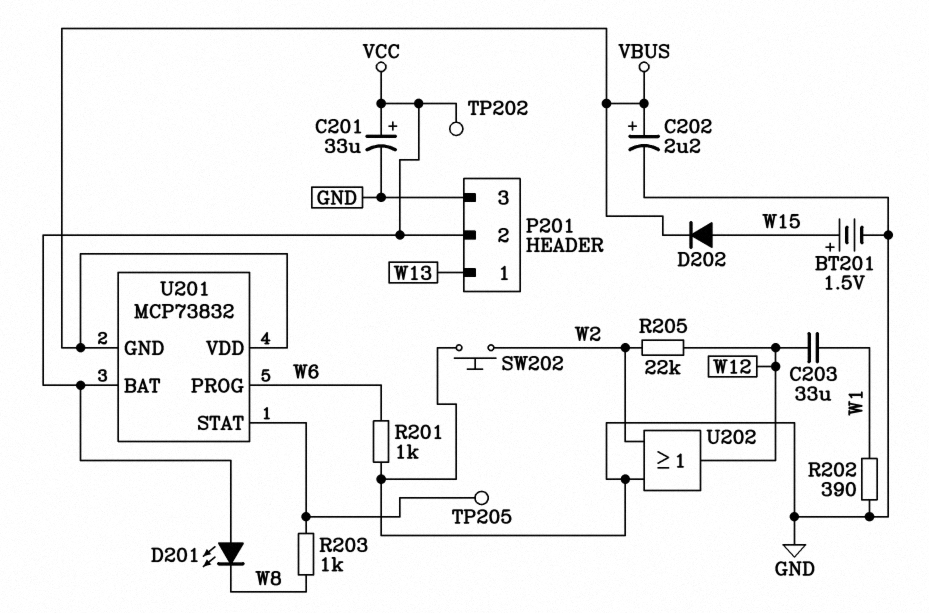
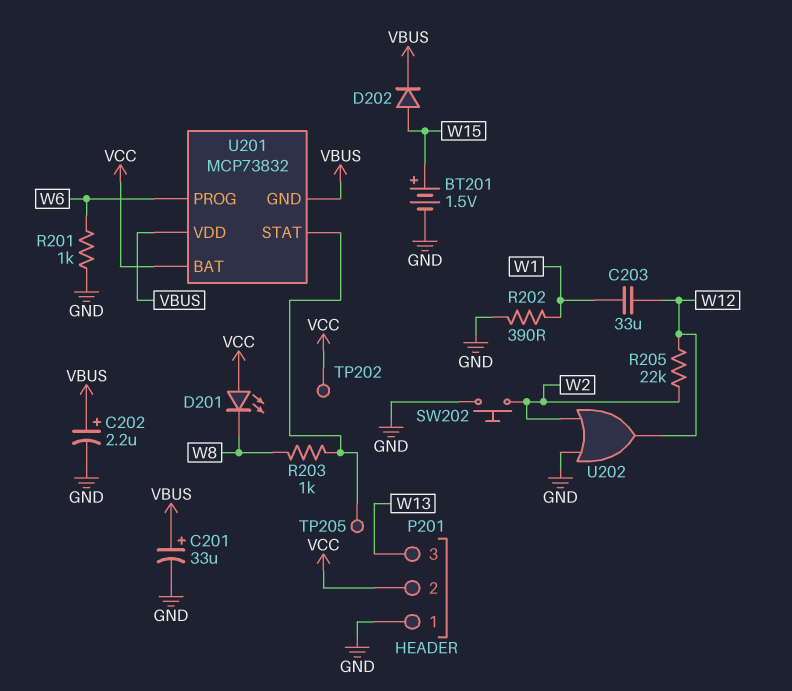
C201: 33uF (plus VCC, minus GND) -> 33uF (plus VBUS, minus GND)
P201 pin 1: W13 -> GND
P201 pin 3: GND -> W13

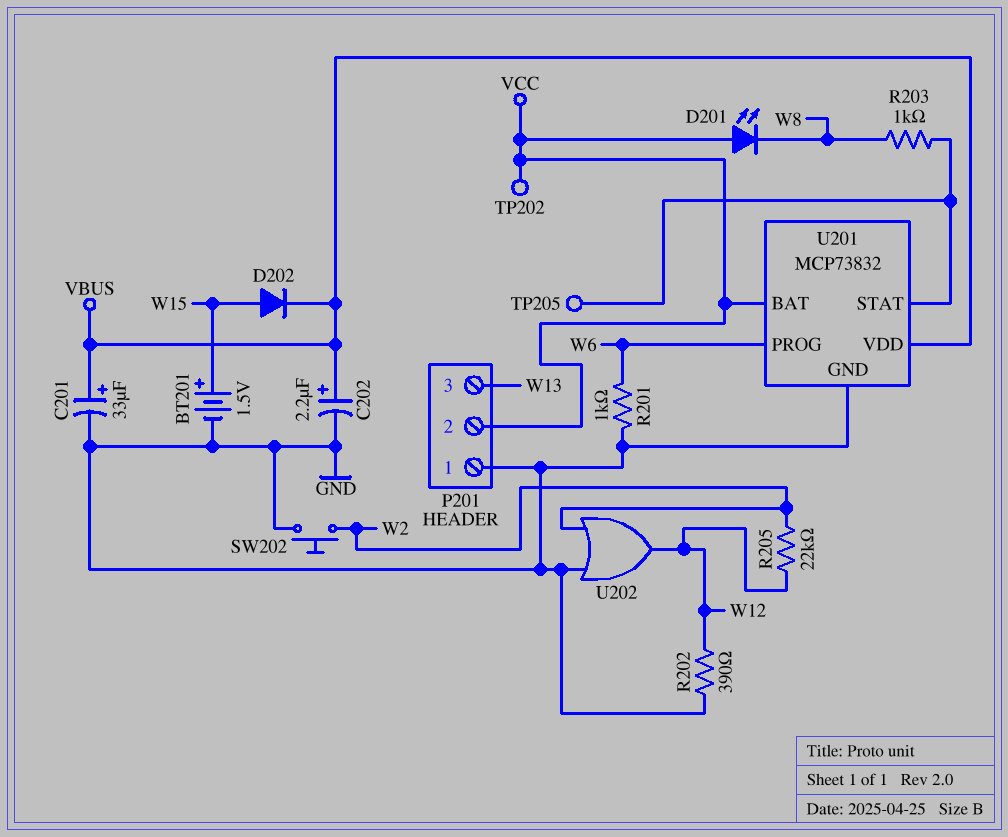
C203: 33uF (W1, W12) -> none
R202: 390 (GND, W1) -> 390 (GND, W12)
U201 pin GND: VBUS -> GND

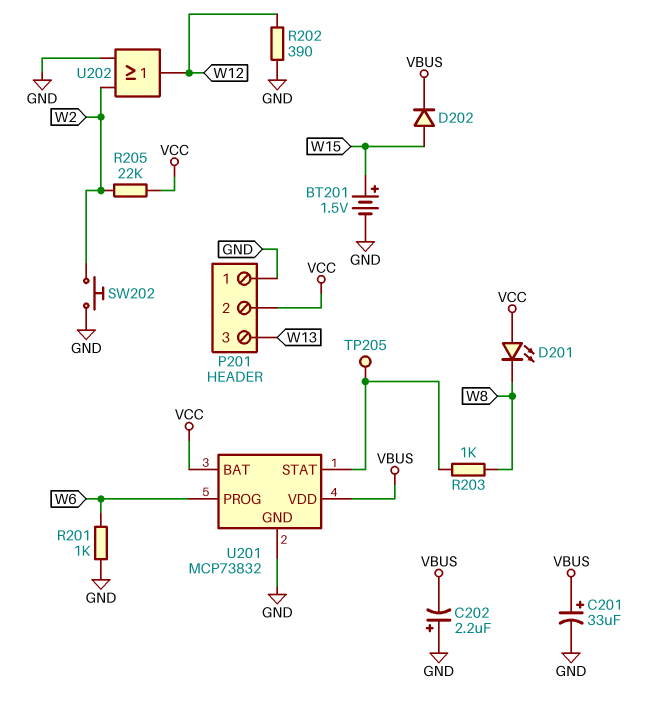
C202: 2.2uF (plus VBUS, minus GND) -> 2.2uF (plus GND, minus VBUS)
R205: 22k (W2, W12) -> 22k (VCC, W2)
TP202: test point (VCC) -> none

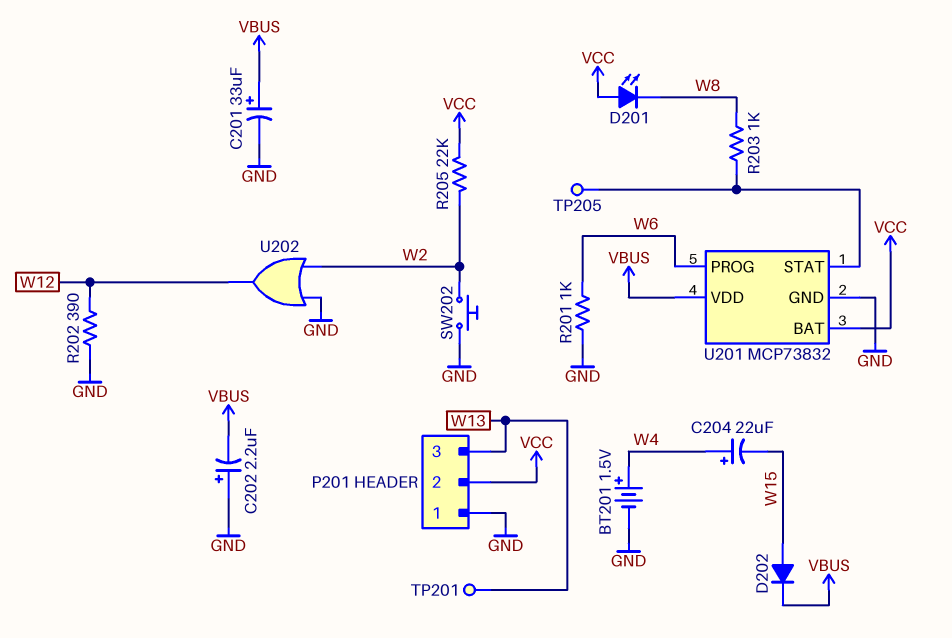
BT201: 1.5V (plus W15, minus GND) -> 1.5V (plus W4, minus GND)
C204: none -> 22uF (plus W4, minus W15)
TP201: none -> test point (W13)

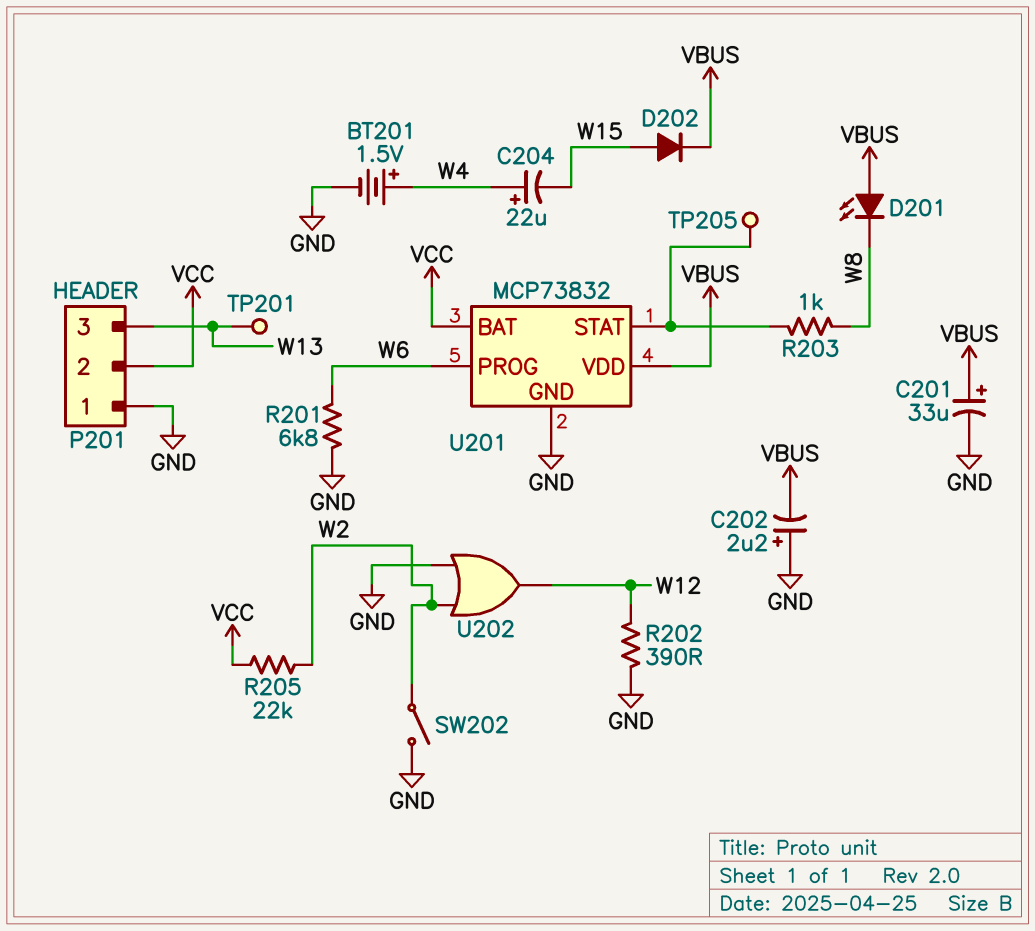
D201: LED (A VCC, K W8) -> LED (A VBUS, K W8)
R201: 1k (GND, W6) -> 6.8k (GND, W6)
SW202: button (GND, W2) -> switch (GND, W2)

